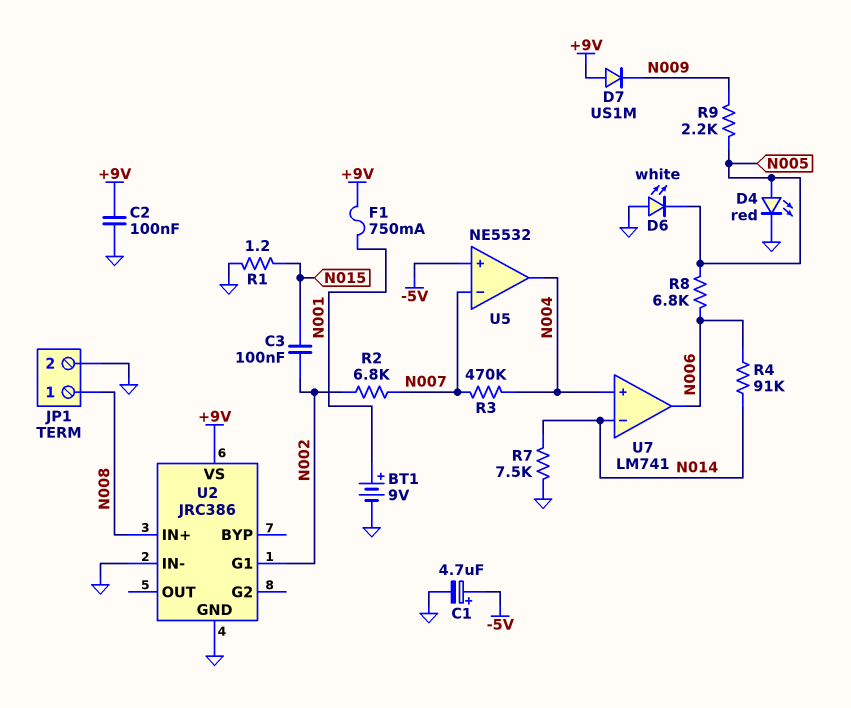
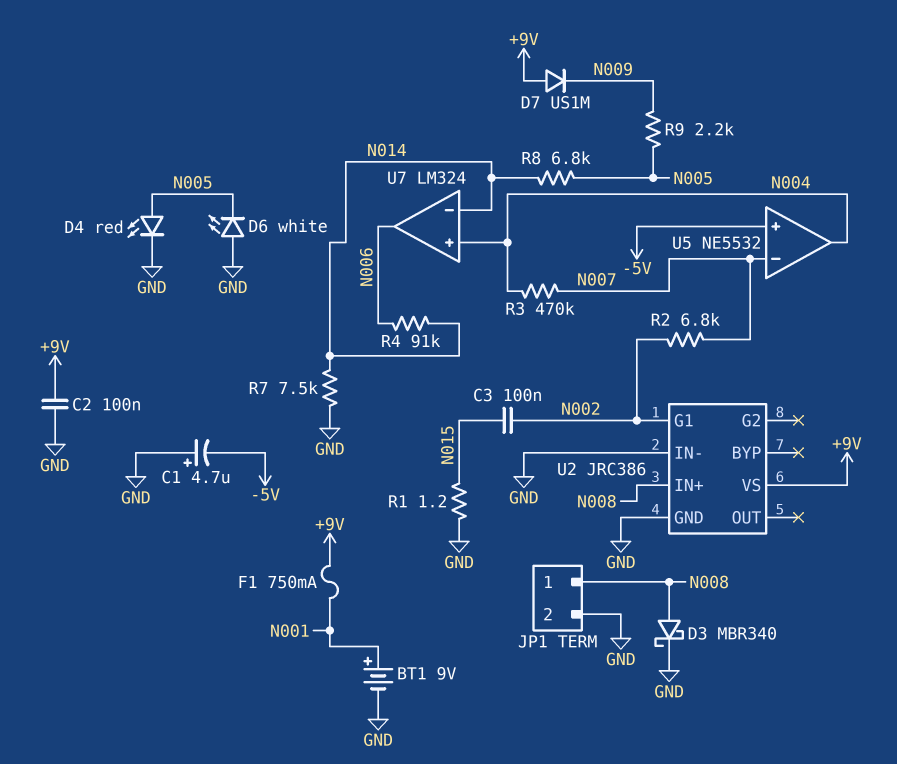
C1: 4.7uF (plus -5V, minus GND) -> 4.7uF (plus GND, minus -5V)
D3: none -> schottky MBR340 (A N008, K GND)
R8: 6.8k (N005, N006) -> 6.8k (N005, N014)
U7: LM741 -> LM324

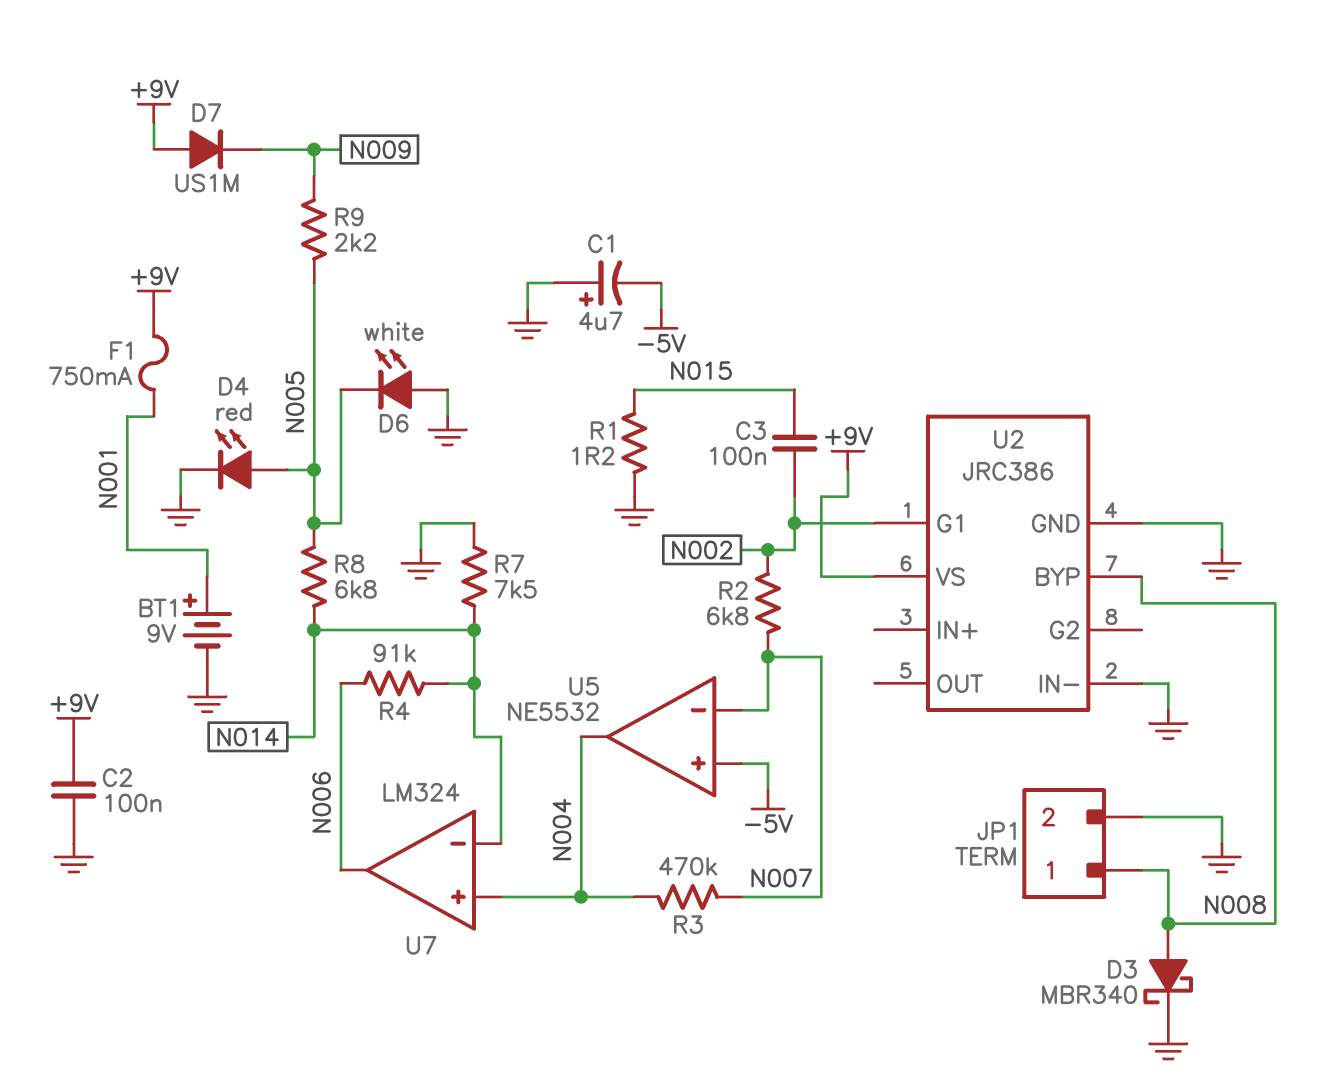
U2 pin BYP: none -> N008
U2 pin IN+: N008 -> none

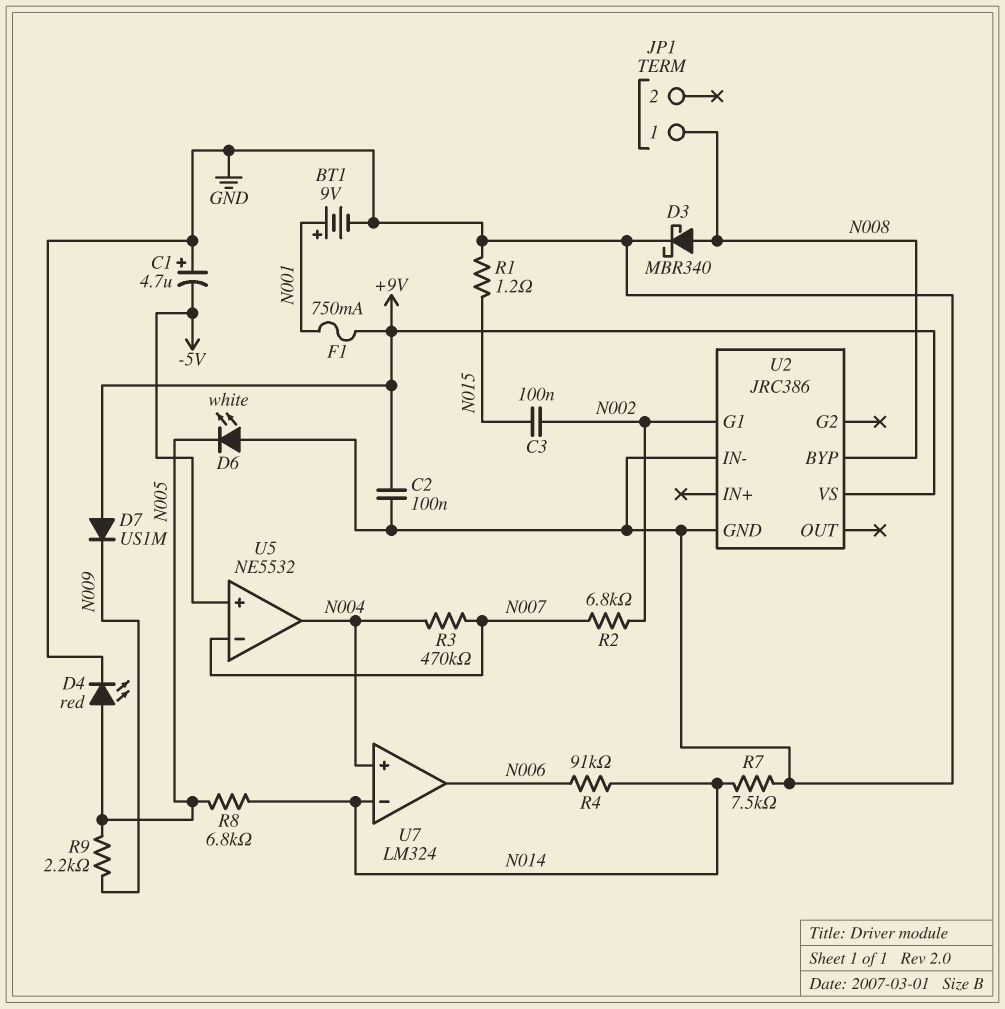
JP1 pin 2: GND -> none

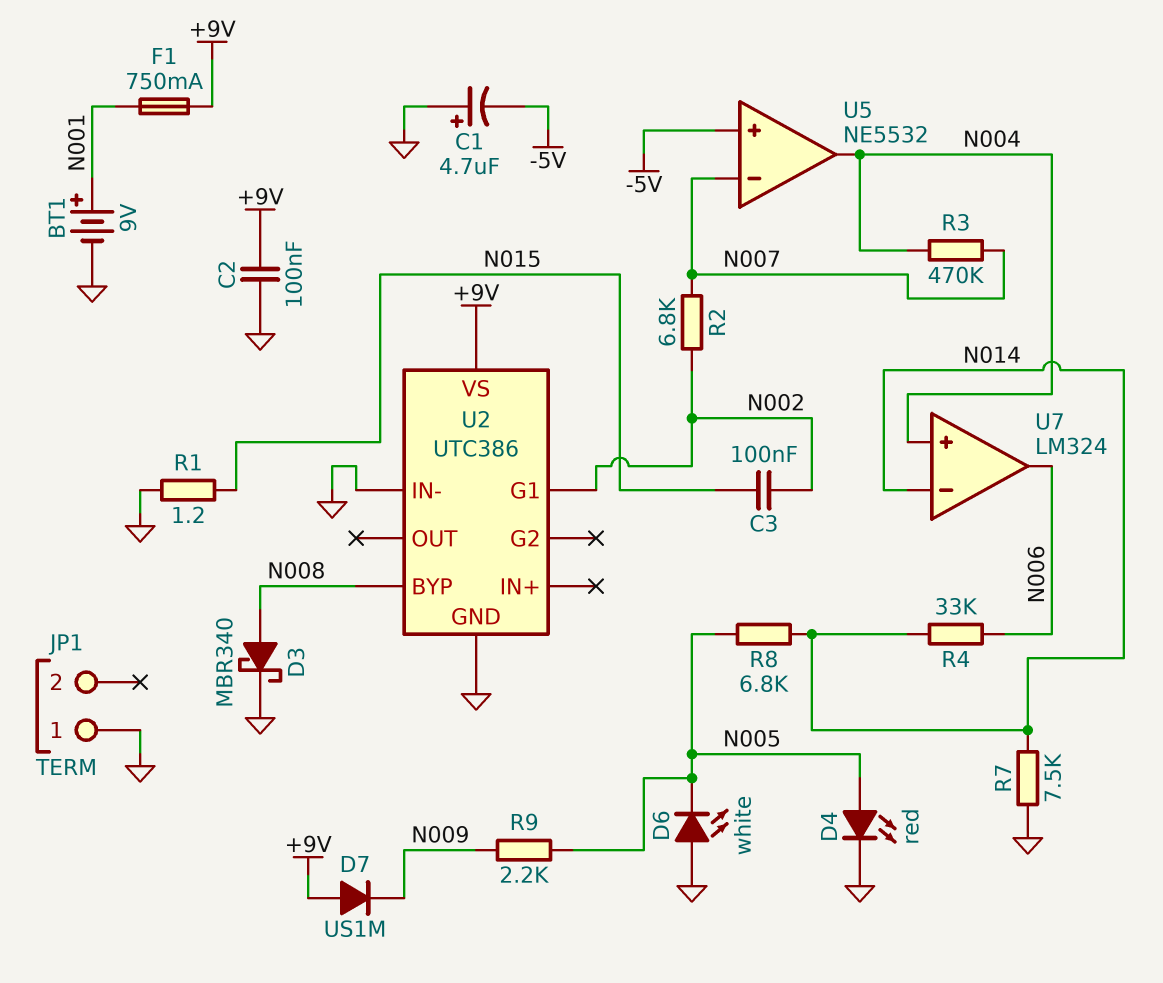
JP1 pin 1: N008 -> GND
R4: 91k (N006, N014) -> 33k (N006, N014)
U2: JRC386 -> UTC386

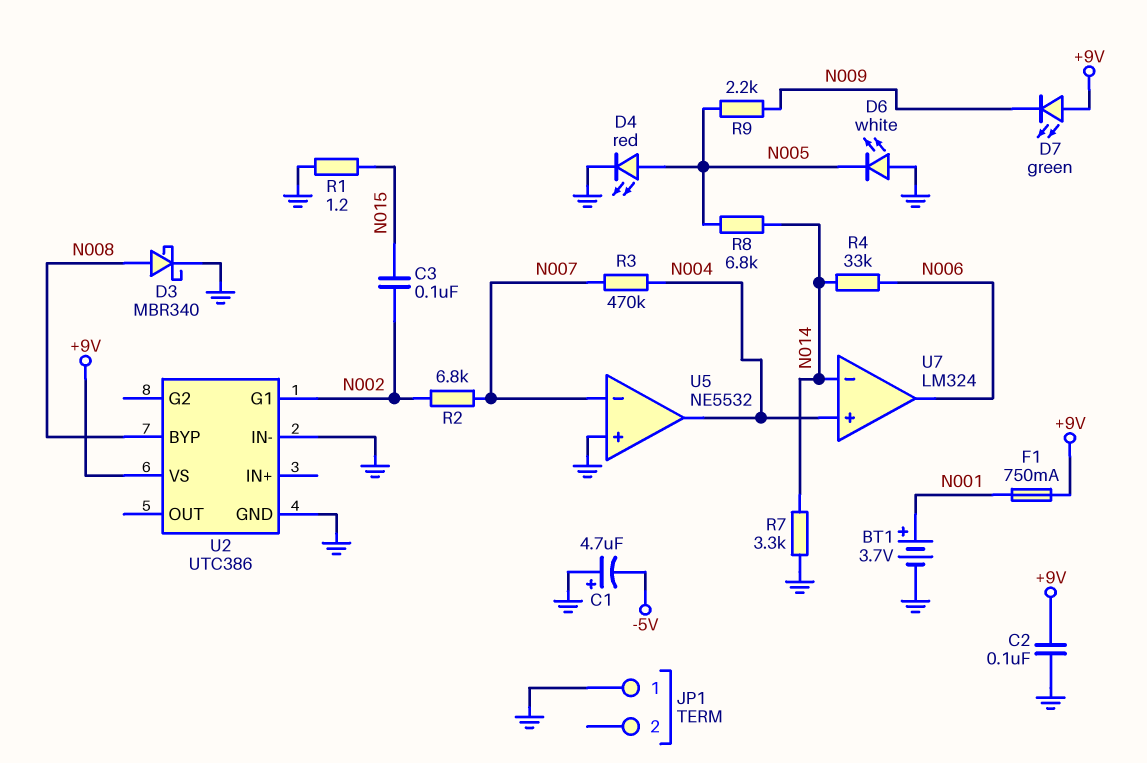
BT1: 9V (plus N001, minus GND) -> 3.7V (plus N001, minus GND)
D7: diode US1M (A +9V, K N009) -> LED green (A +9V, K N009)
R7: 7.5k (GND, N014) -> 3.3k (GND, N014)
U5 pin in+: -5V -> GND

